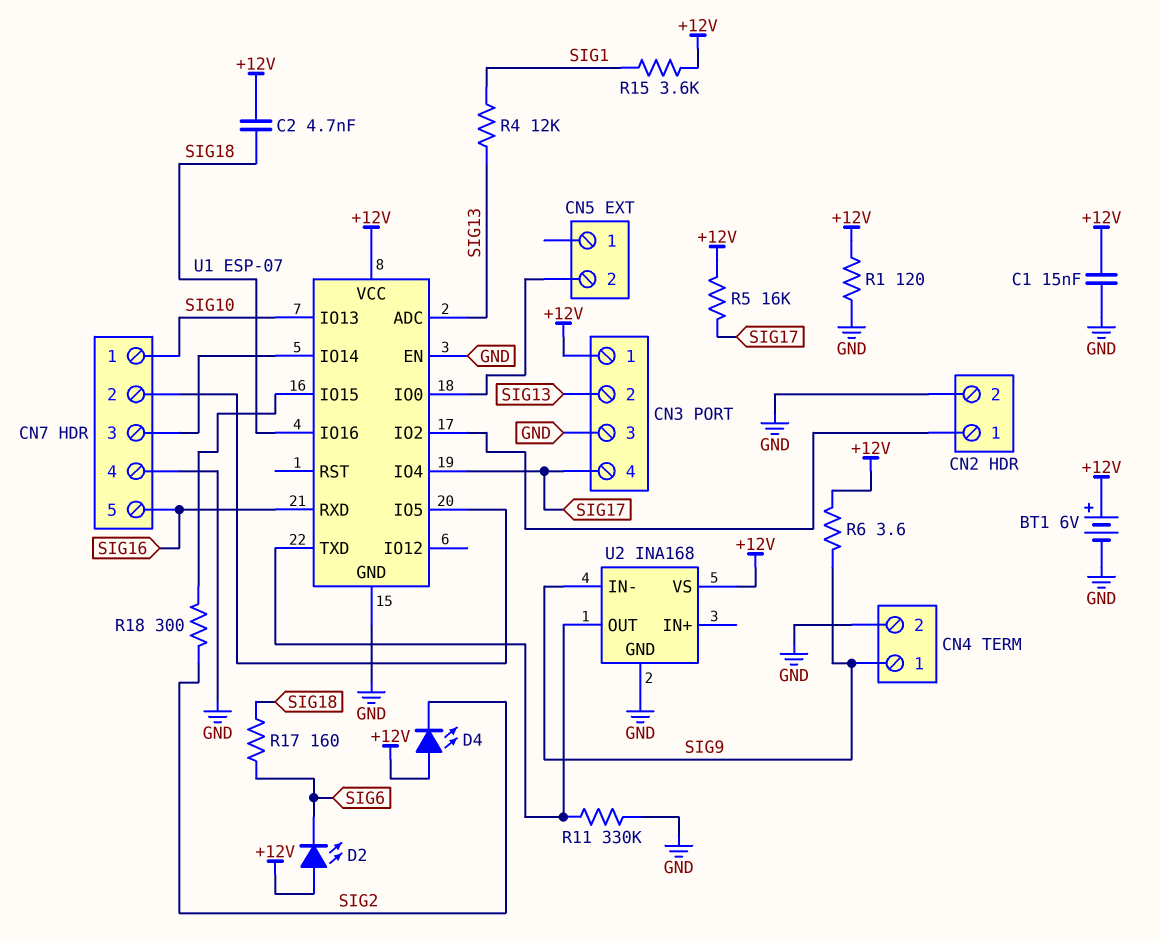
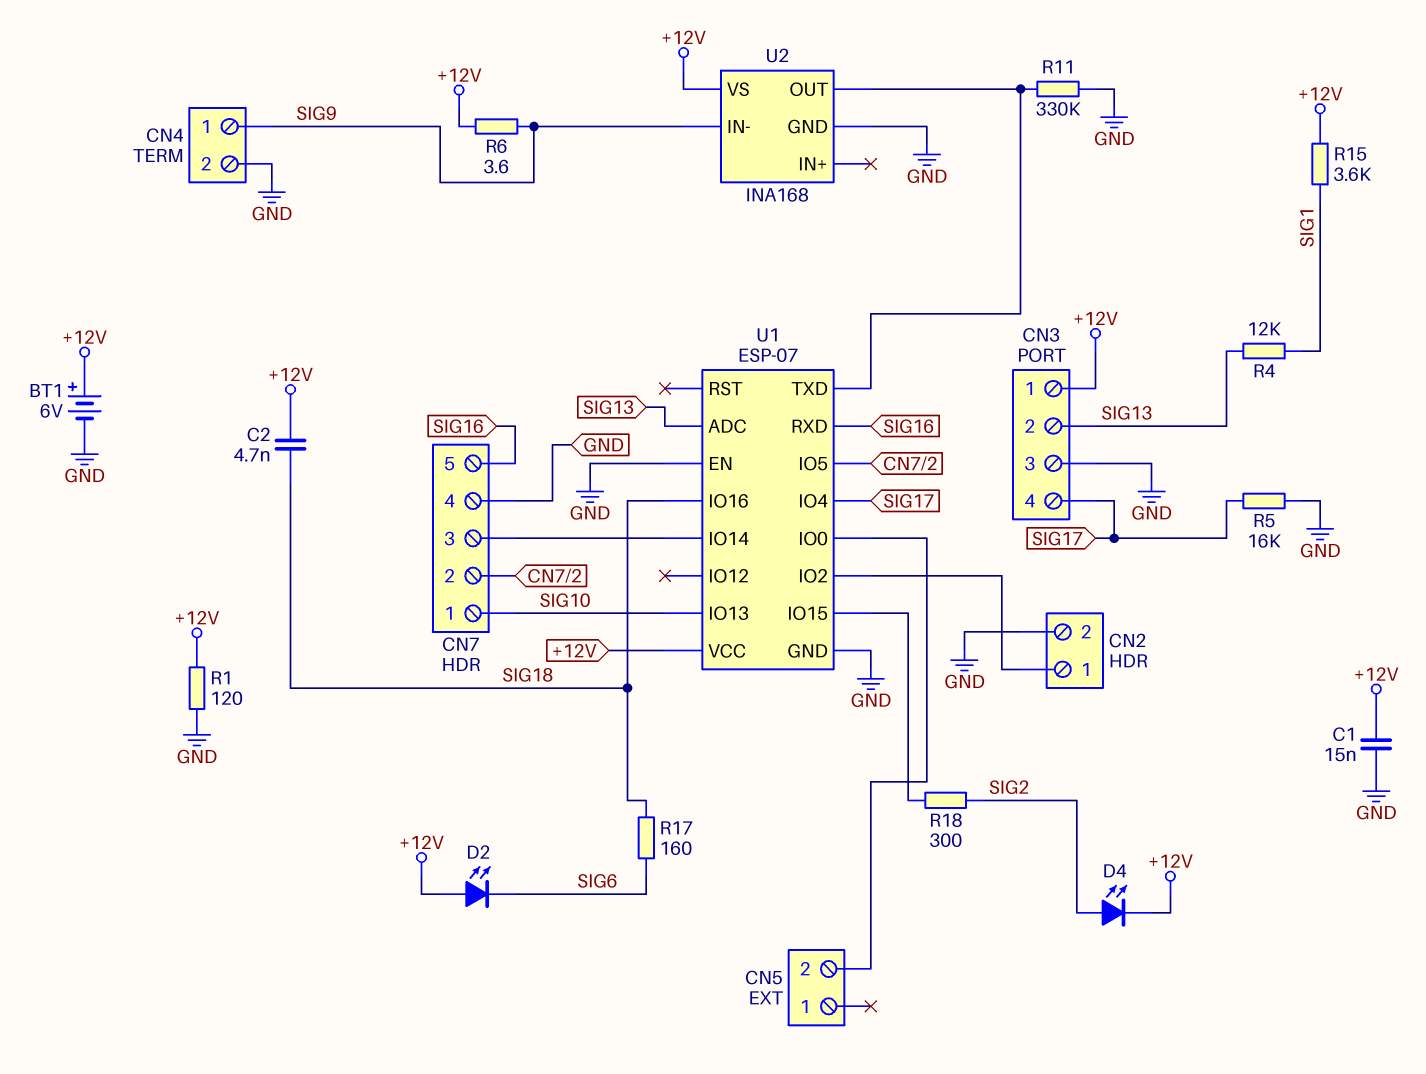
D4: LED (A +12V, K SIG2) -> LED (A SIG2, K +12V)
R5: 16k (+12V, SIG17) -> 16k (GND, SIG17)

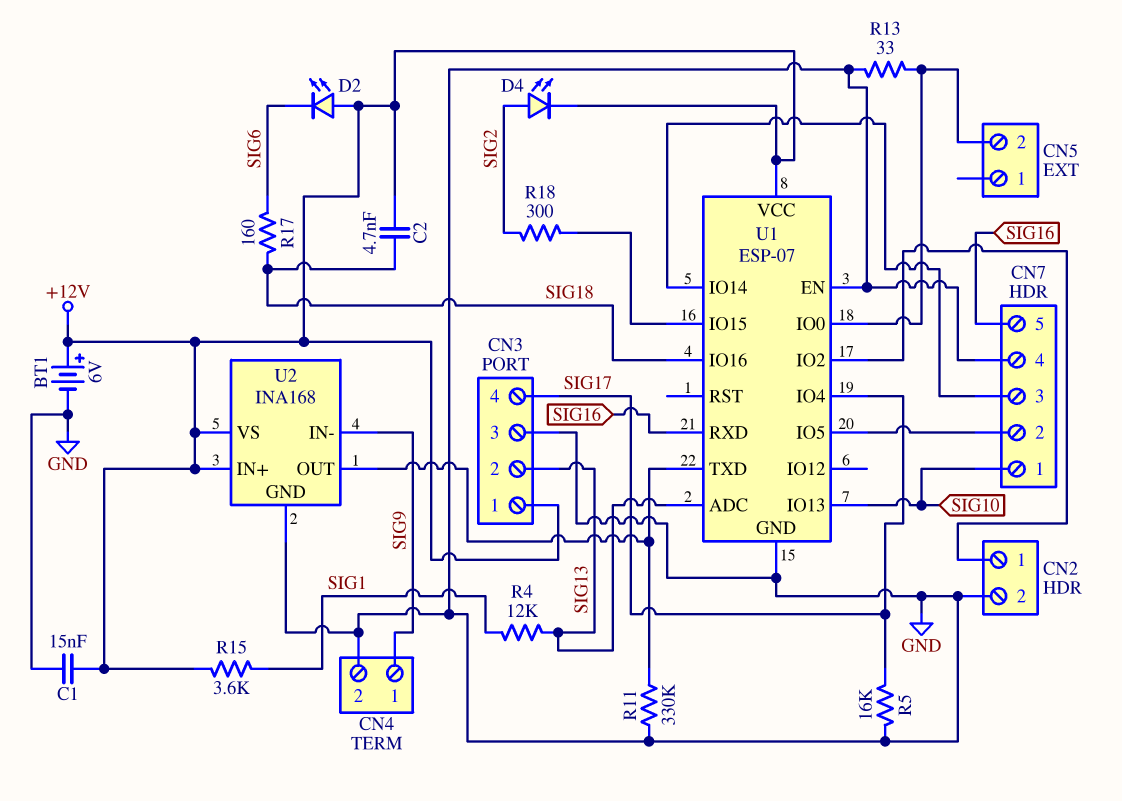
R1: 120 (+12V, GND) -> none
R6: 3.6 (+12V, SIG9) -> none
R13: none -> 33 (CN5/2, GND)
U2 pin IN+: none -> +12V

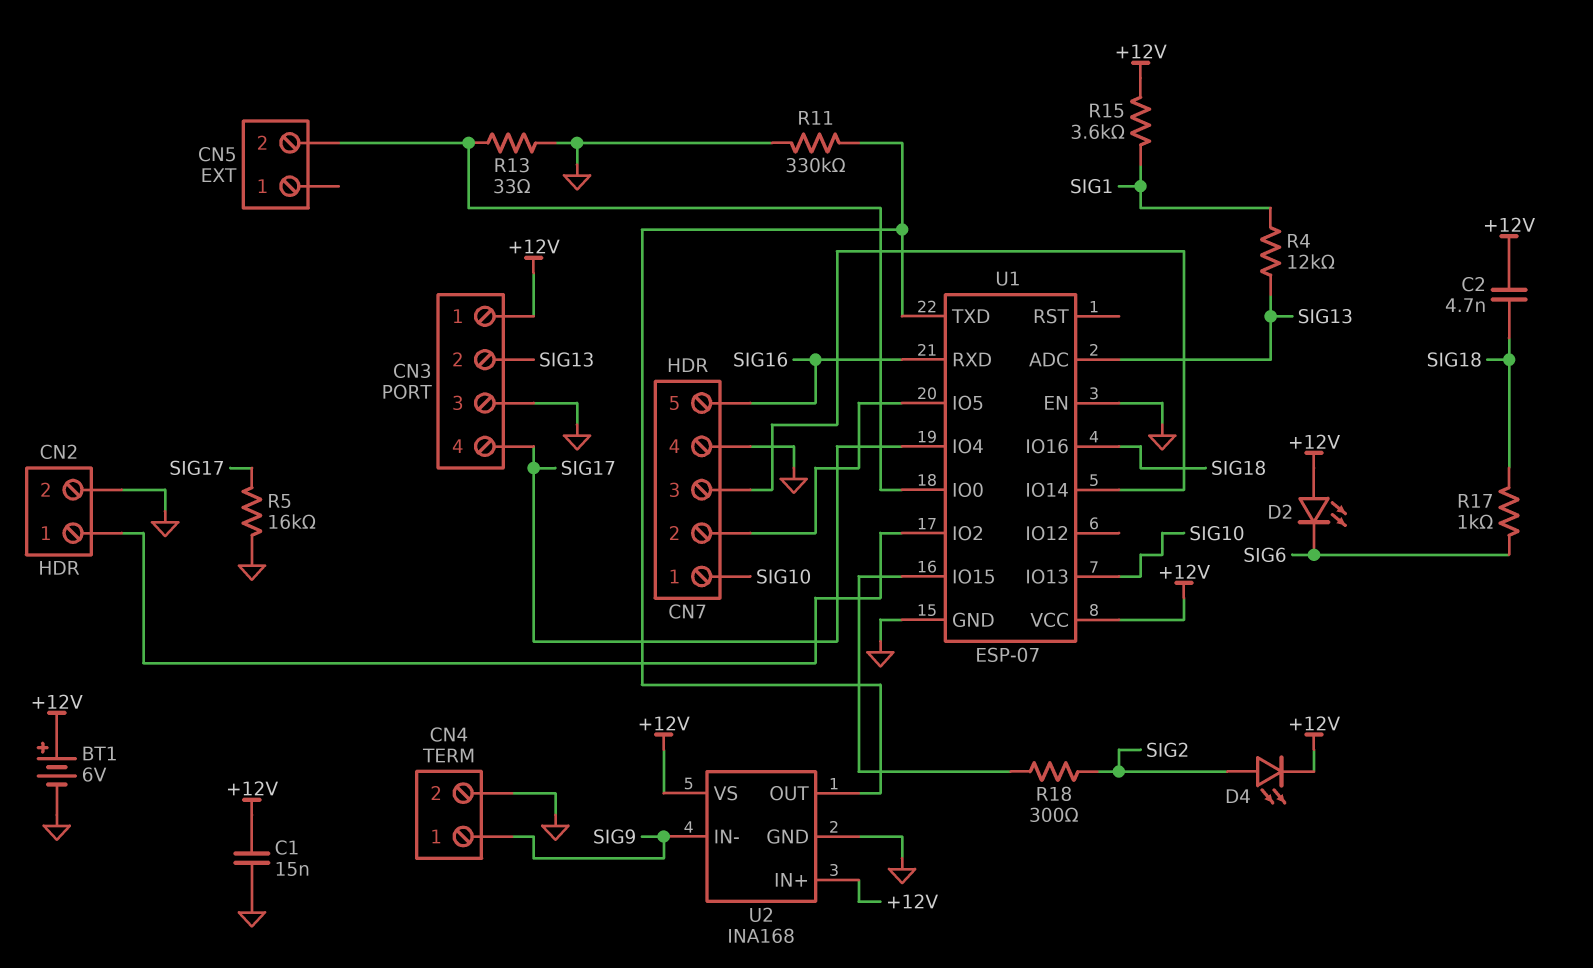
R17: 160 (SIG6, SIG18) -> 1k (SIG6, SIG18)

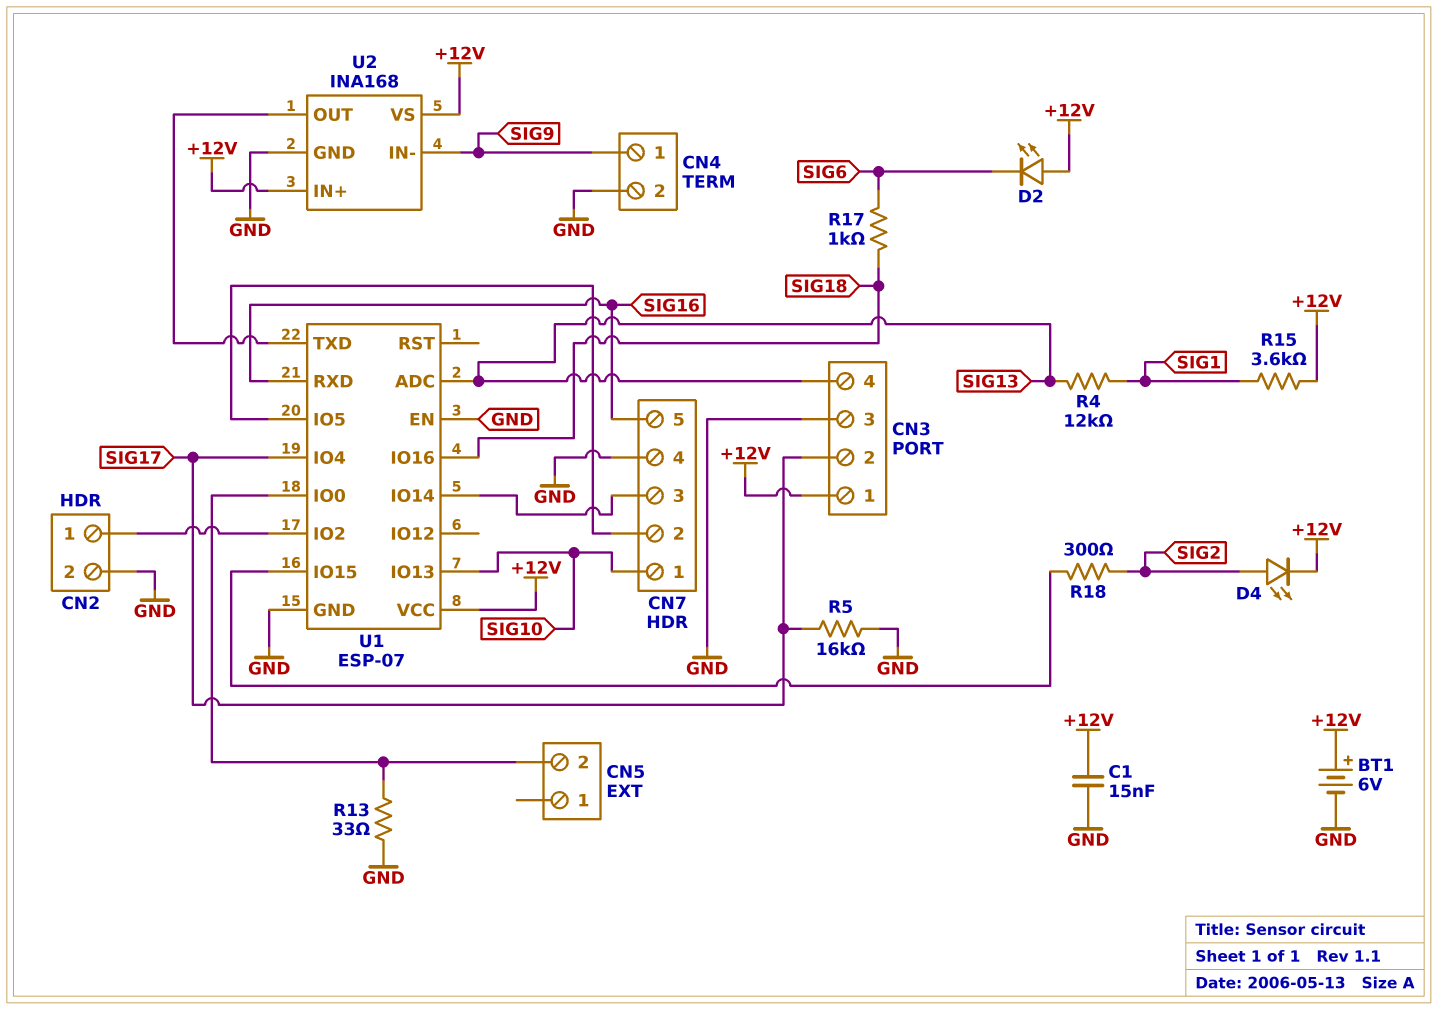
C2: 4.7nF (+12V, SIG18) -> none
CN3 pin 2: SIG13 -> SIG17
CN3 pin 4: SIG17 -> SIG13
R11: 330k (GND, U1/TXD) -> none

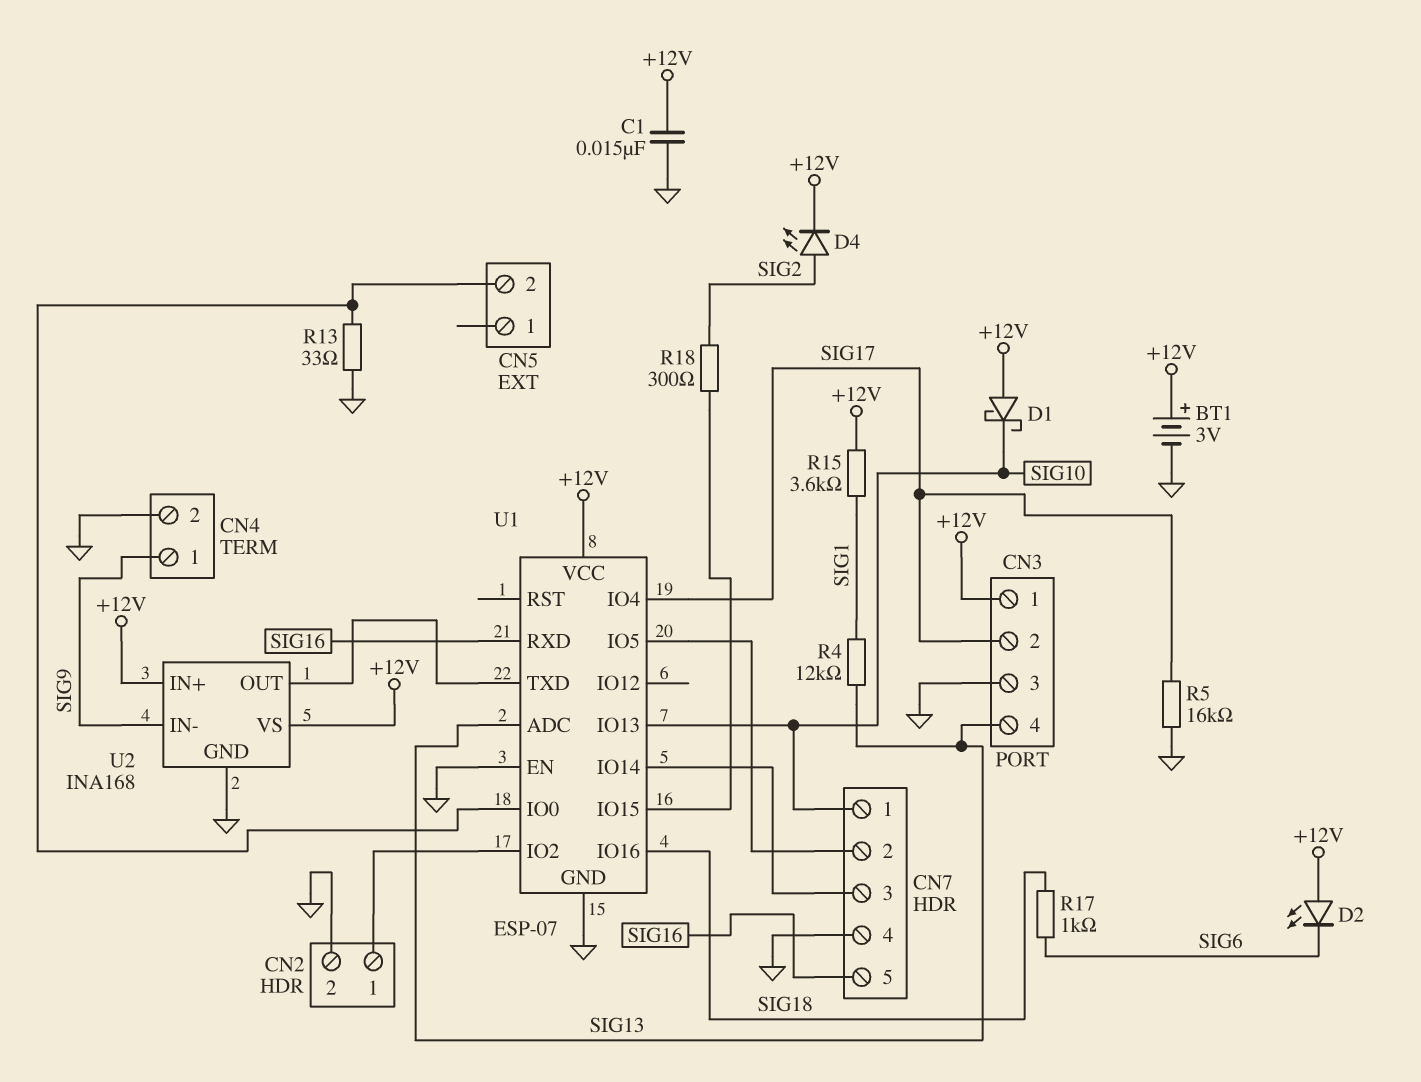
BT1: 6V (plus +12V, minus GND) -> 3V (plus +12V, minus GND)
D1: none -> schottky (A +12V, K SIG10)

